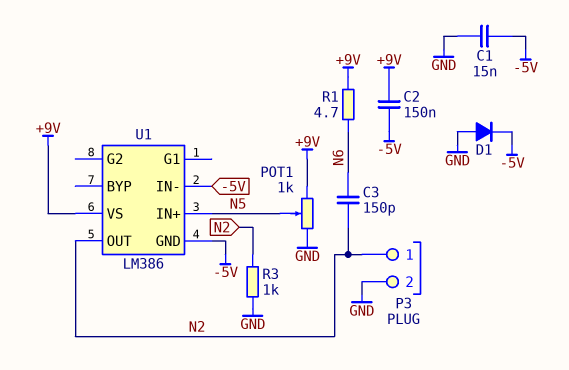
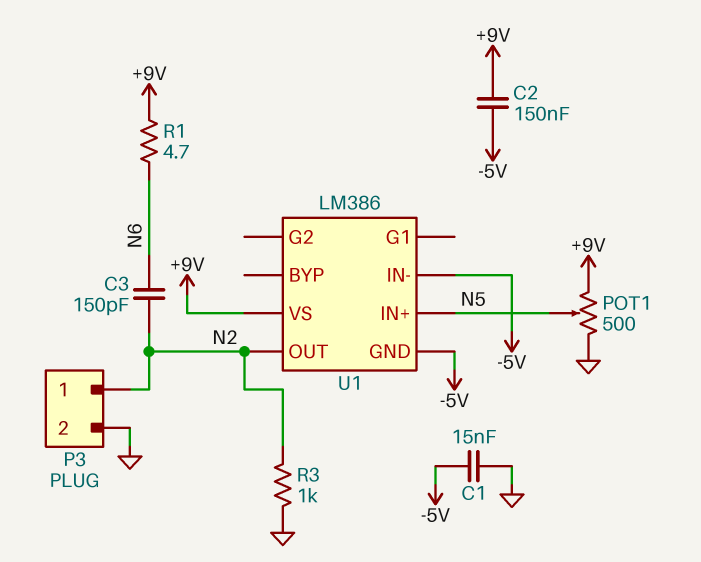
D1: diode (A GND, K -5V) -> none
POT1: 1k (+9V, GND, wiper N5) -> 500 (+9V, GND, wiper N5)

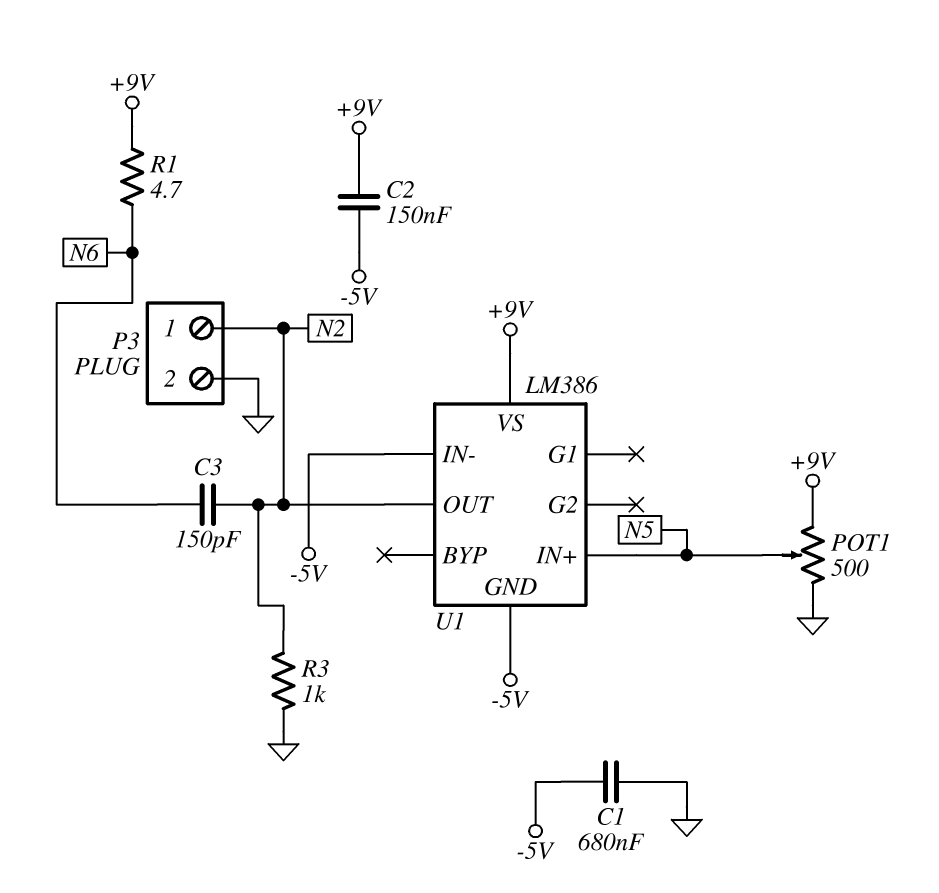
C1: 15nF (-5V, GND) -> 680nF (-5V, GND)

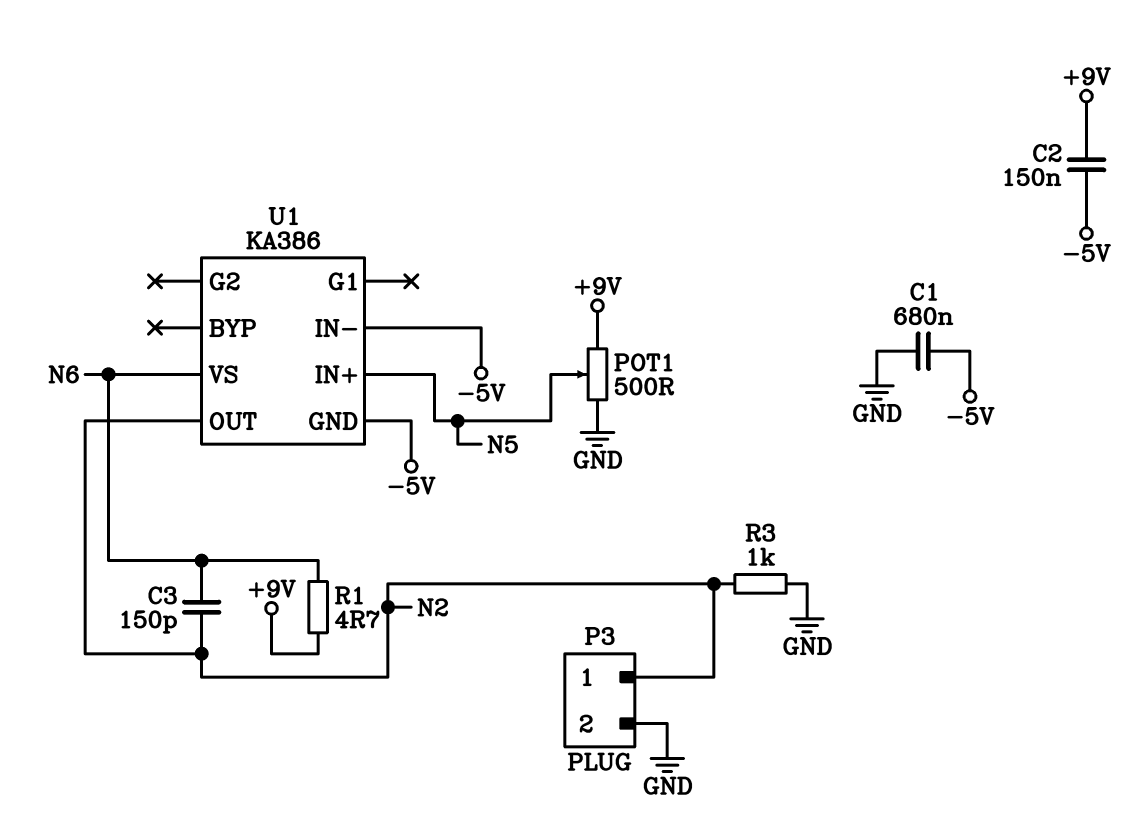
U1: LM386 -> KA386
U1 pin VS: +9V -> N6

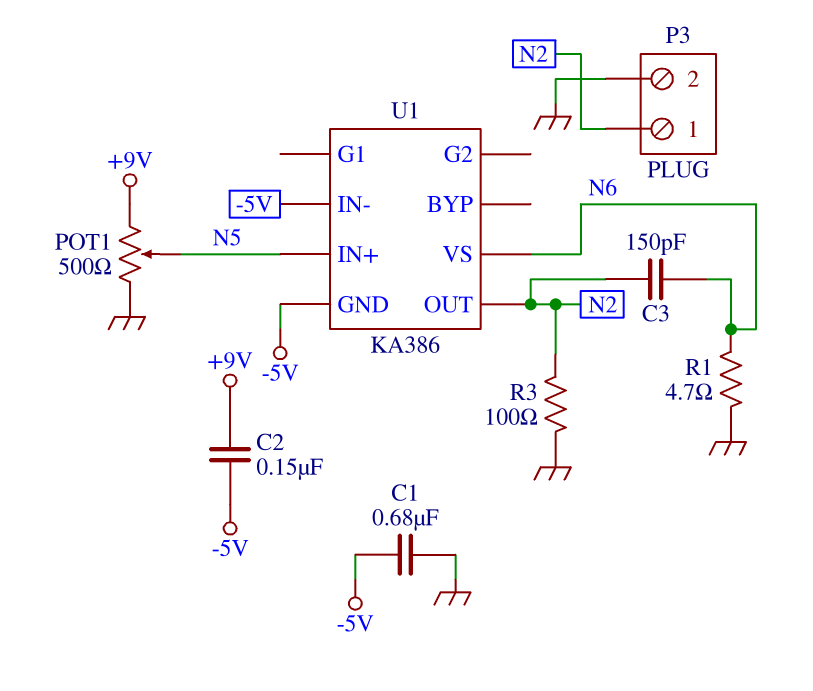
R1: 4.7 (+9V, N6) -> 4.7 (GND, N6)
R3: 1k (GND, N2) -> 100 (GND, N2)

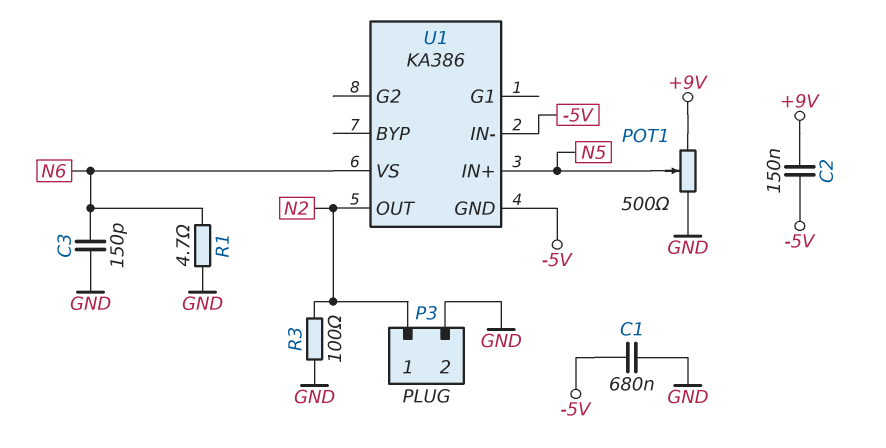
C3: 150pF (N2, N6) -> 150pF (GND, N6)

